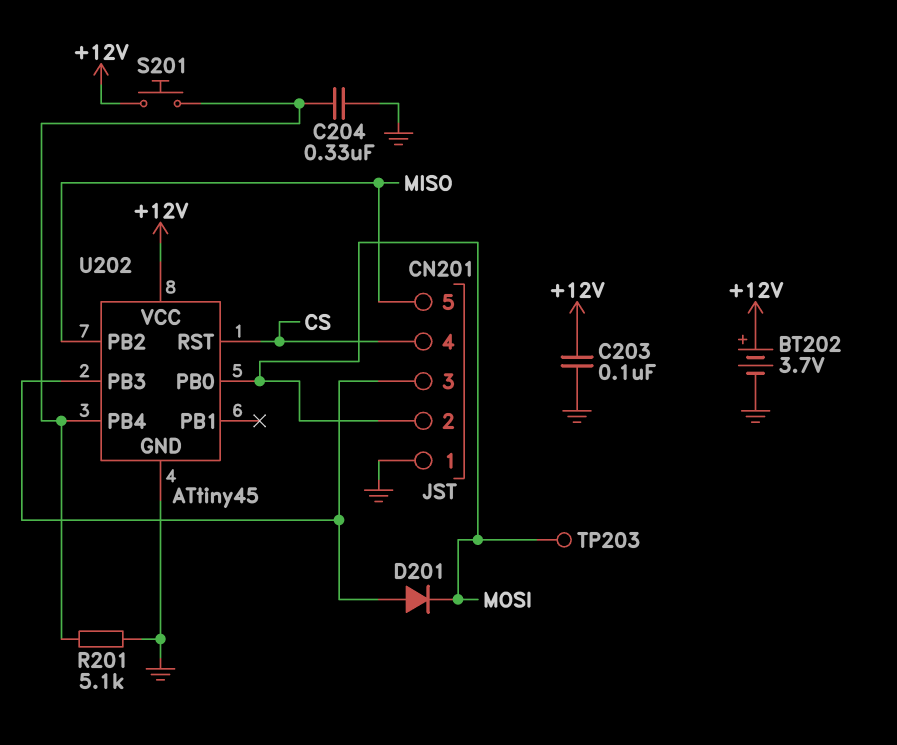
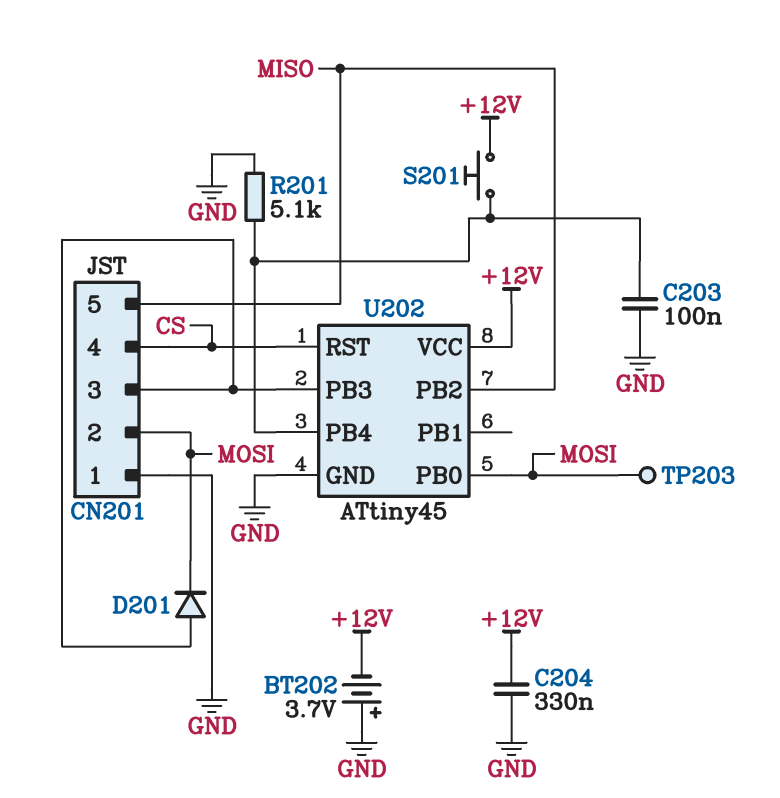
BT202: 3.7V (plus +12V, minus GND) -> 3.7V (plus GND, minus +12V)
C203: 100nF (+12V, GND) -> 100nF (GND, U202/PB4)
C204: 330nF (GND, U202/PB4) -> 330nF (+12V, GND)

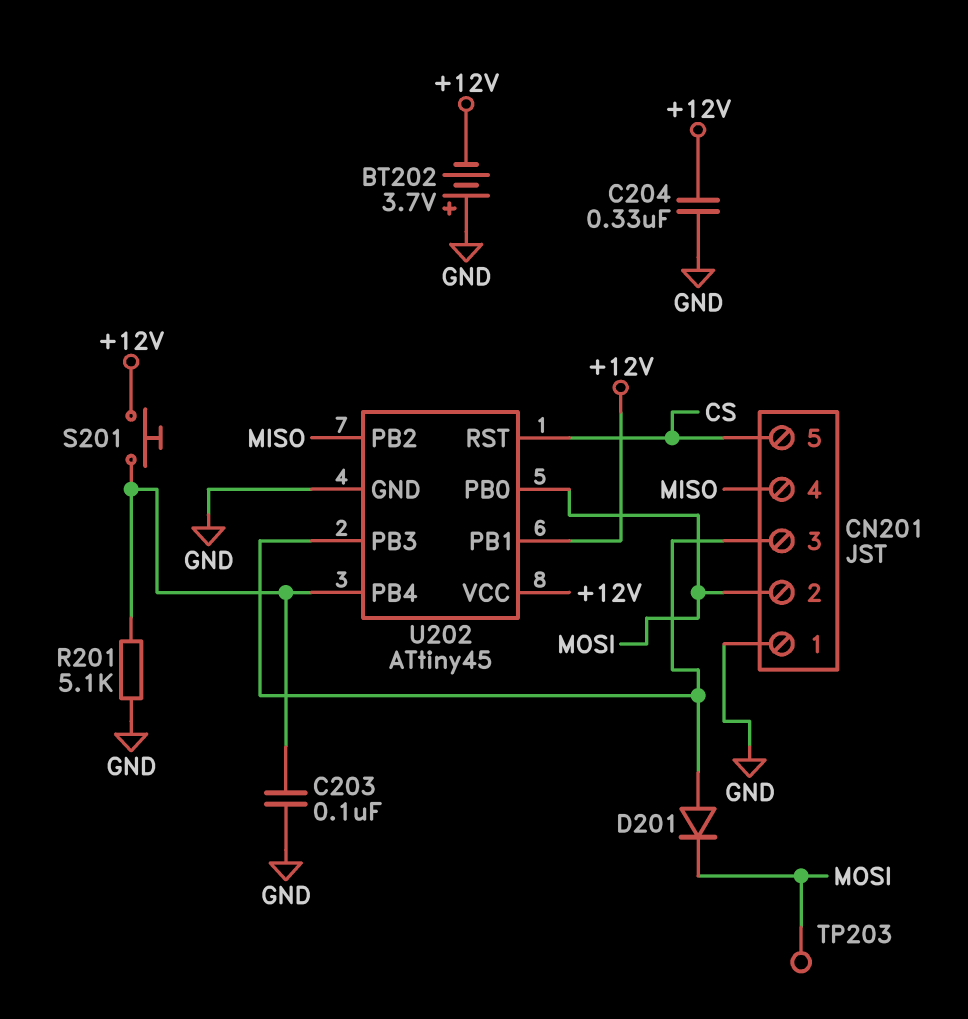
CN201 pin 4: CS -> MISO
CN201 pin 5: MISO -> CS
U202 pin PB1: none -> +12V

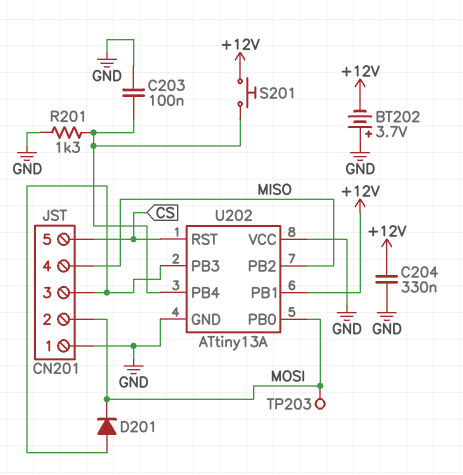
R201: 5.1k (GND, U202/PB4) -> 1.3k (GND, U202/PB4)
U202: ATtiny45 -> ATtiny13A
U202 pin VCC: +12V -> GND

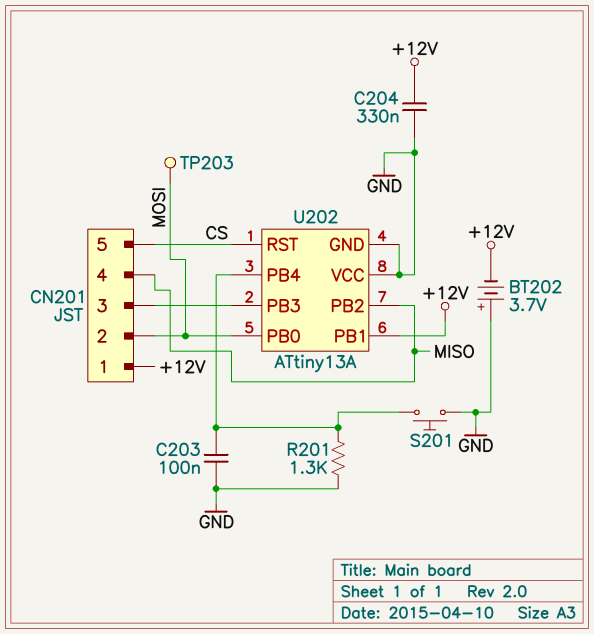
CN201 pin 1: GND -> +12V
D201: diode (A CN201/3, K MOSI) -> none
S201: button (+12V, U202/PB4) -> button (GND, U202/PB4)

